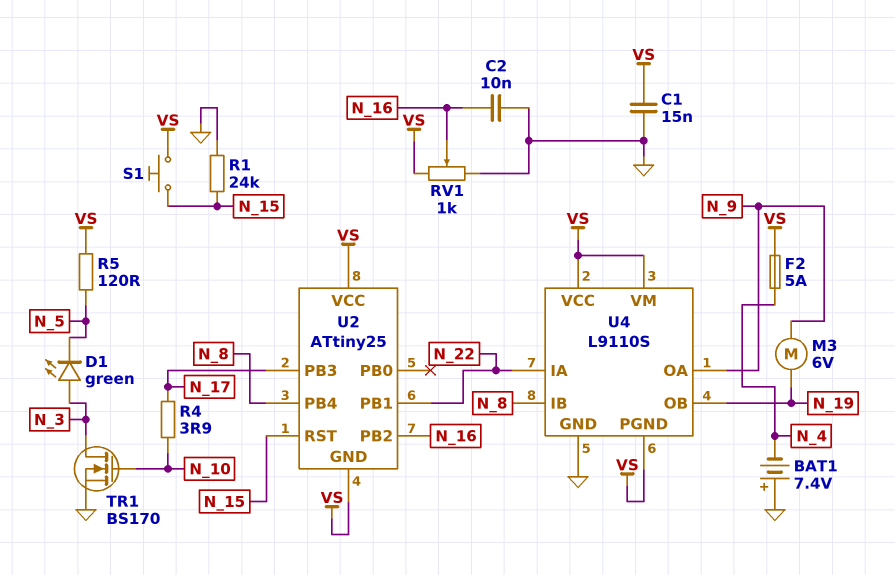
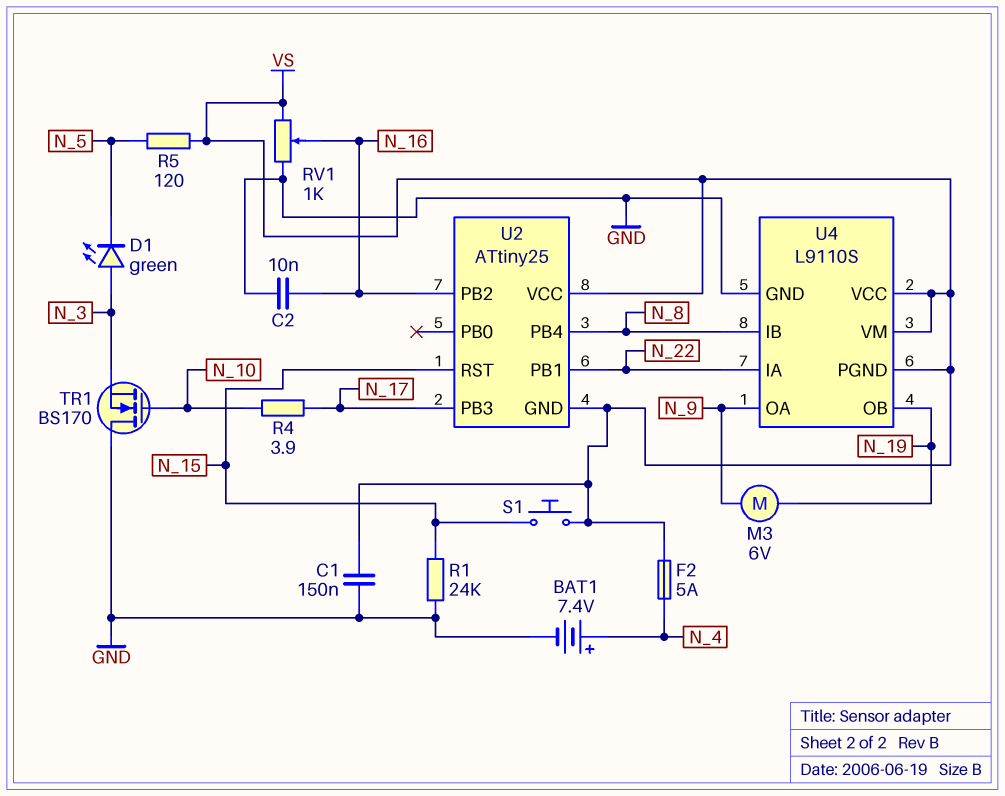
BAT1: 7.4V (plus GND, minus N_4) -> 7.4V (plus N_4, minus GND)
C1: 15nF (GND, VS) -> 150nF (GND, VS)
TR1: NMOS BS170 (G N_10, D N_3, S GND) -> NMOS BS170 (G N_10, D GND, S N_3)

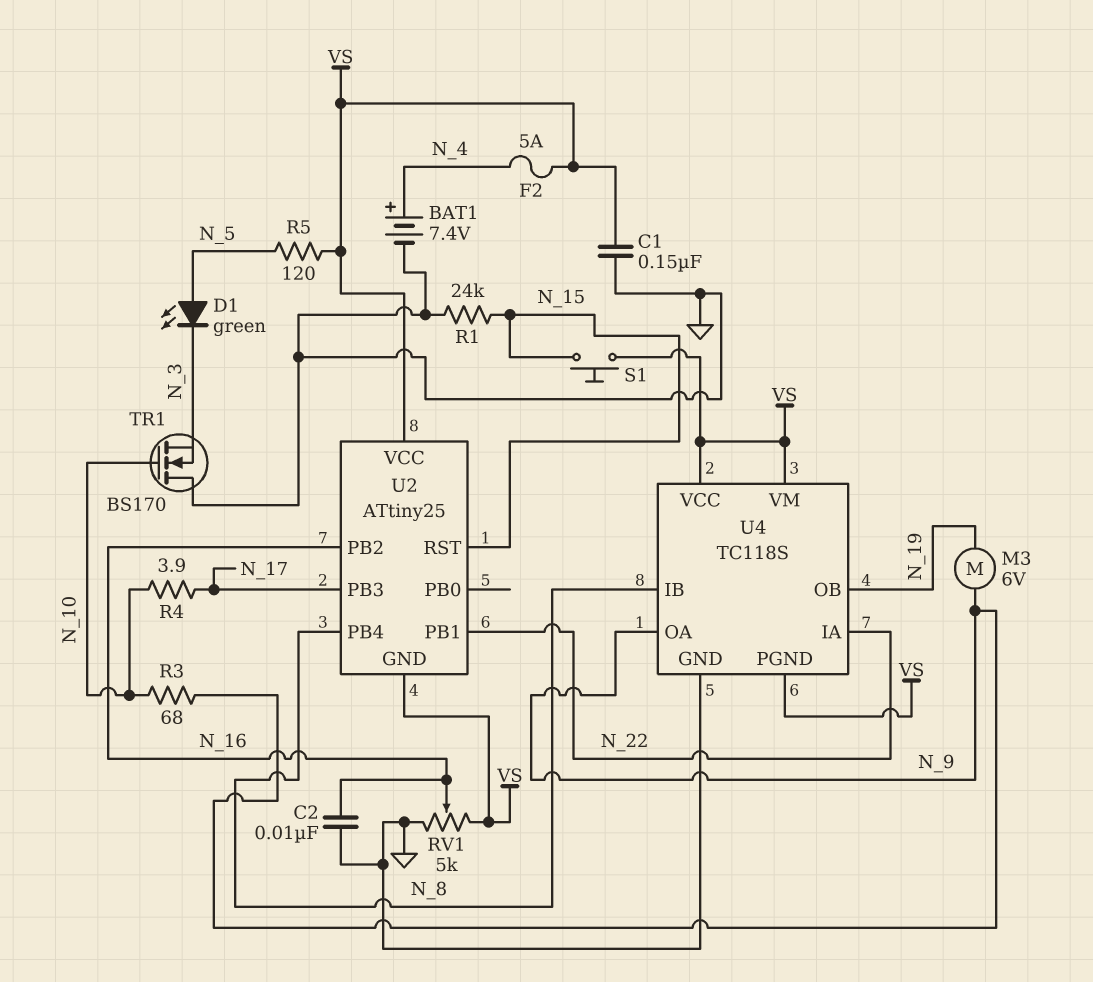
D1: LED green (A N_3, K N_5) -> LED green (A N_5, K N_3)
R3: none -> 68 (N_9, N_10)
RV1: 1k (GND, VS, wiper N_16) -> 5k (GND, VS, wiper N_16)
U4: L9110S -> TC118S

